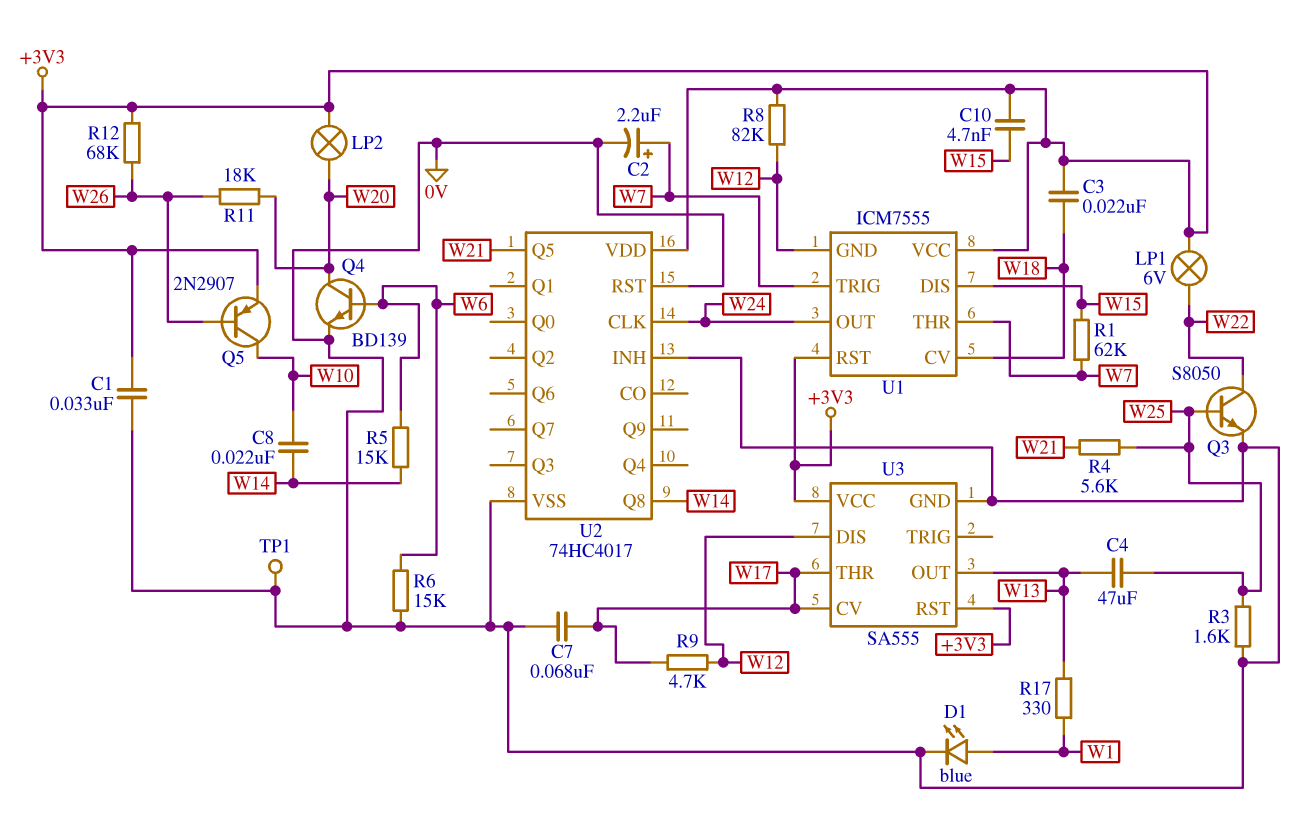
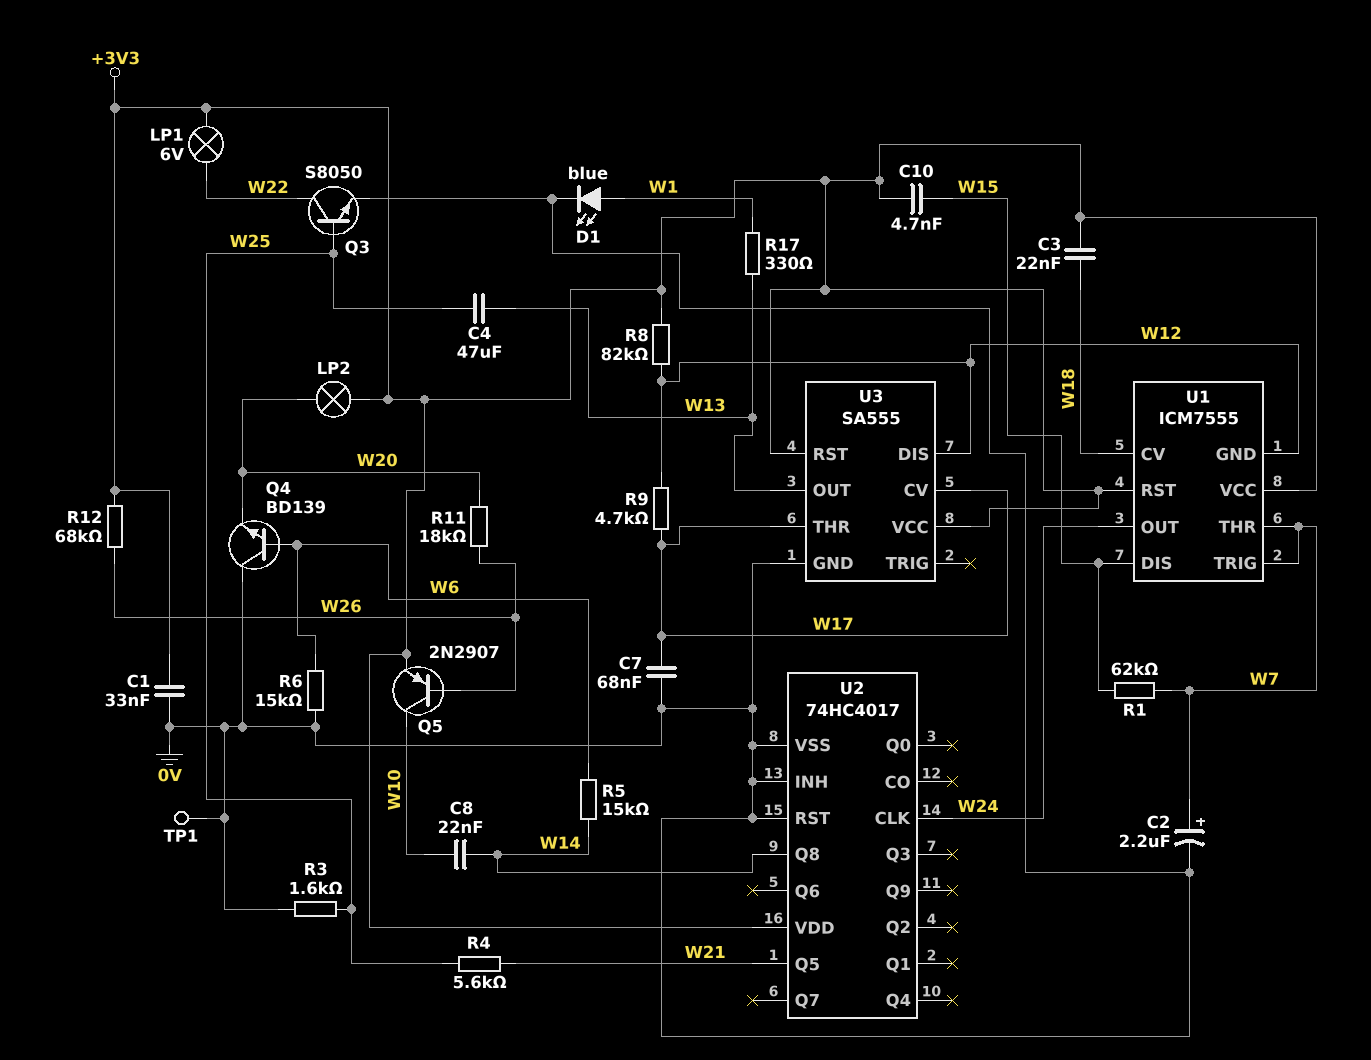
Q4: NPN BD139 (B W6, C W20, E 0V) -> NPN BD139 (B W6, C 0V, E W20)

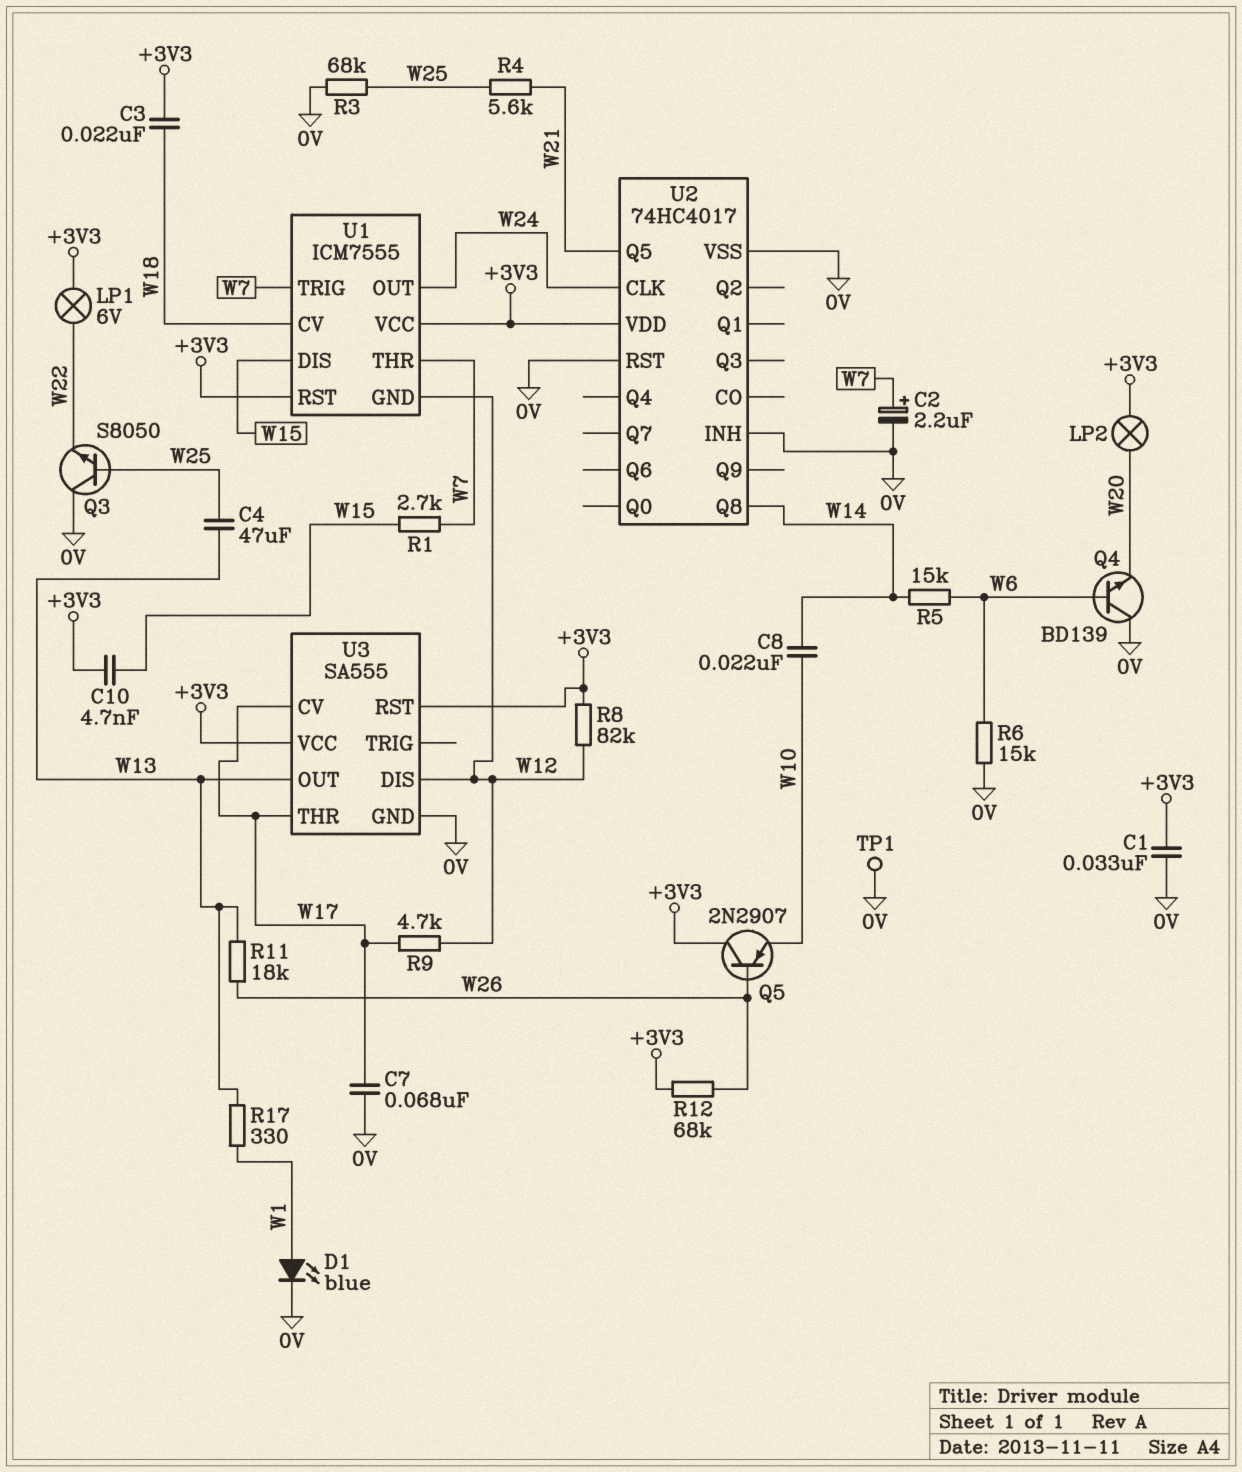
Q3: NPN S8050 (B W25, C W22, E 0V) -> NPN S8050 (B W25, C 0V, E W22)
Q5: PNP 2N2907 (B W26, C W10, E +3V3) -> PNP 2N2907 (B W26, C +3V3, E W10)
R1: 62k (W7, W15) -> 2.7k (W7, W15)
R3: 1.6k (0V, W25) -> 68k (0V, W25)
R11: 18k (W20, W26) -> 18k (W13, W26)

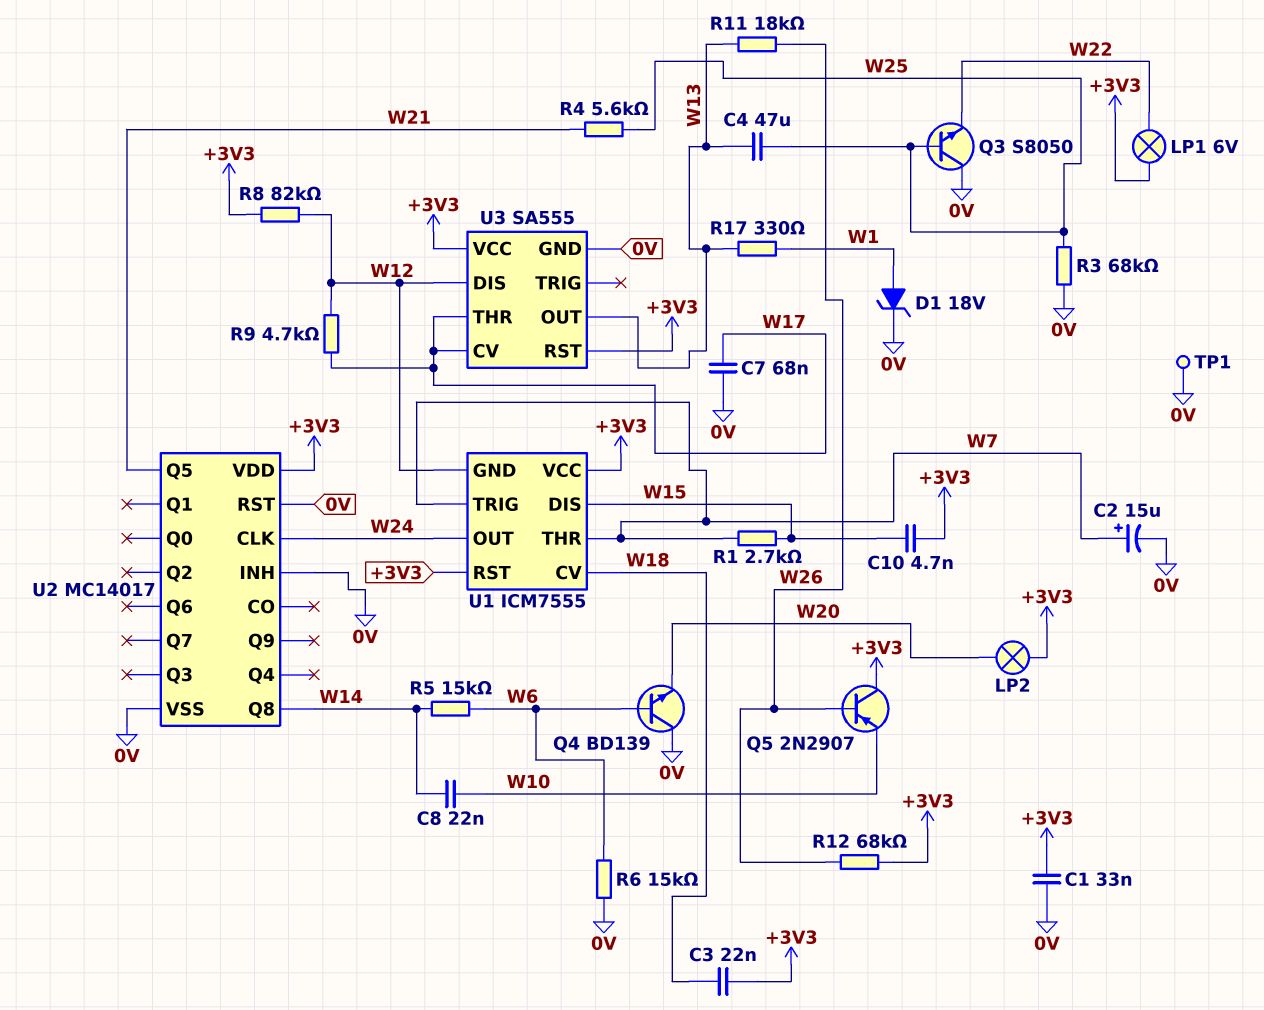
C2: 2.2uF (plus W7, minus 0V) -> 15uF (plus W7, minus 0V)
D1: LED blue (A W1, K 0V) -> zener 18V (A W1, K 0V)
U2: 74HC4017 -> MC14017

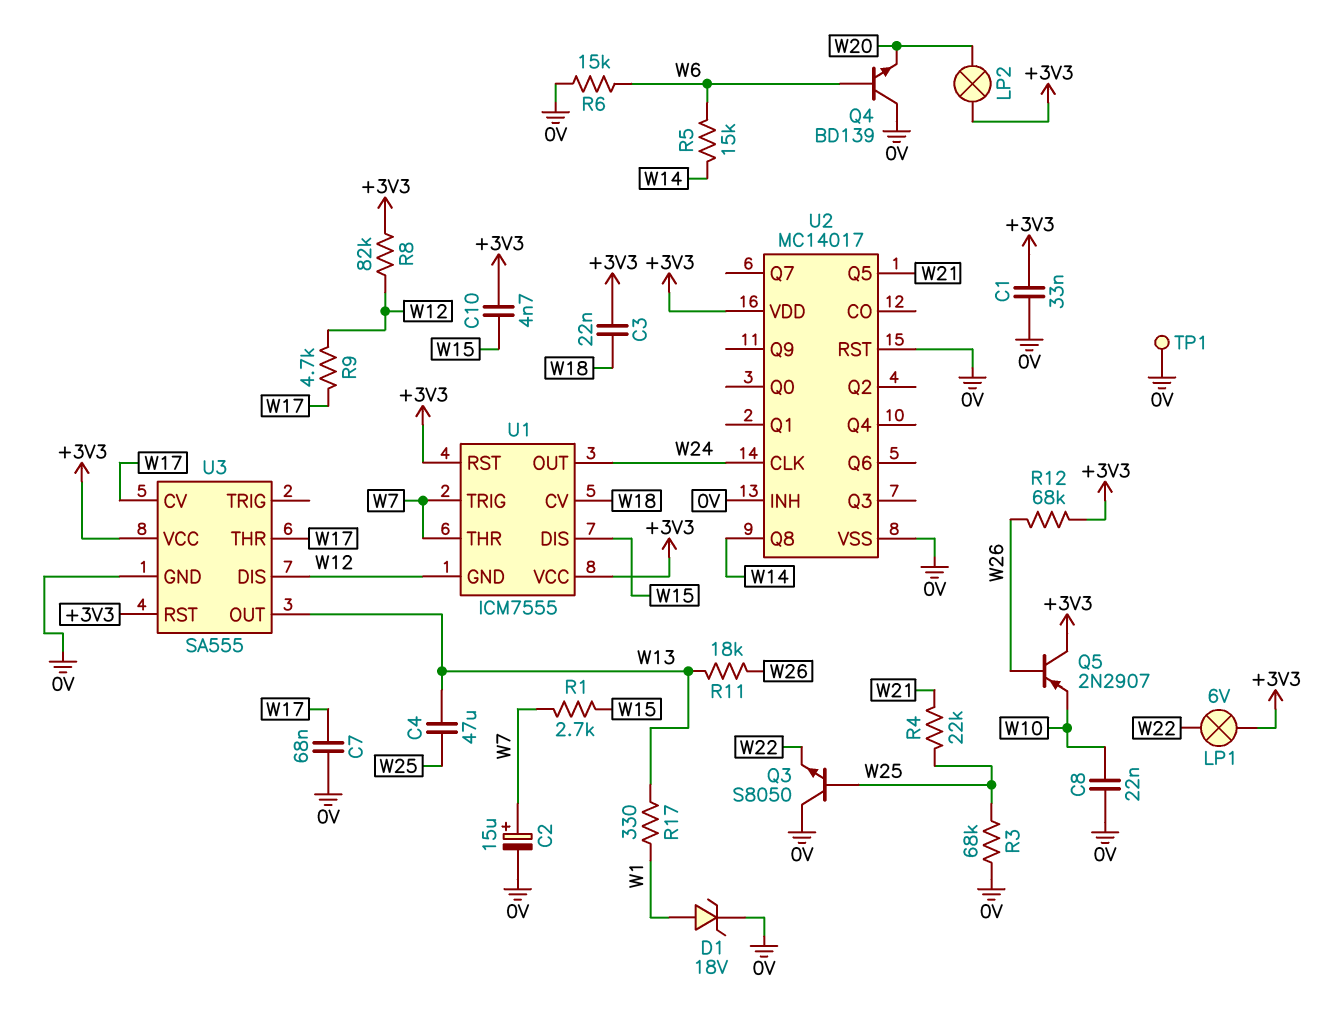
C8: 22nF (W10, W14) -> 22nF (0V, W10)
R4: 5.6k (W21, W25) -> 22k (W21, W25)

